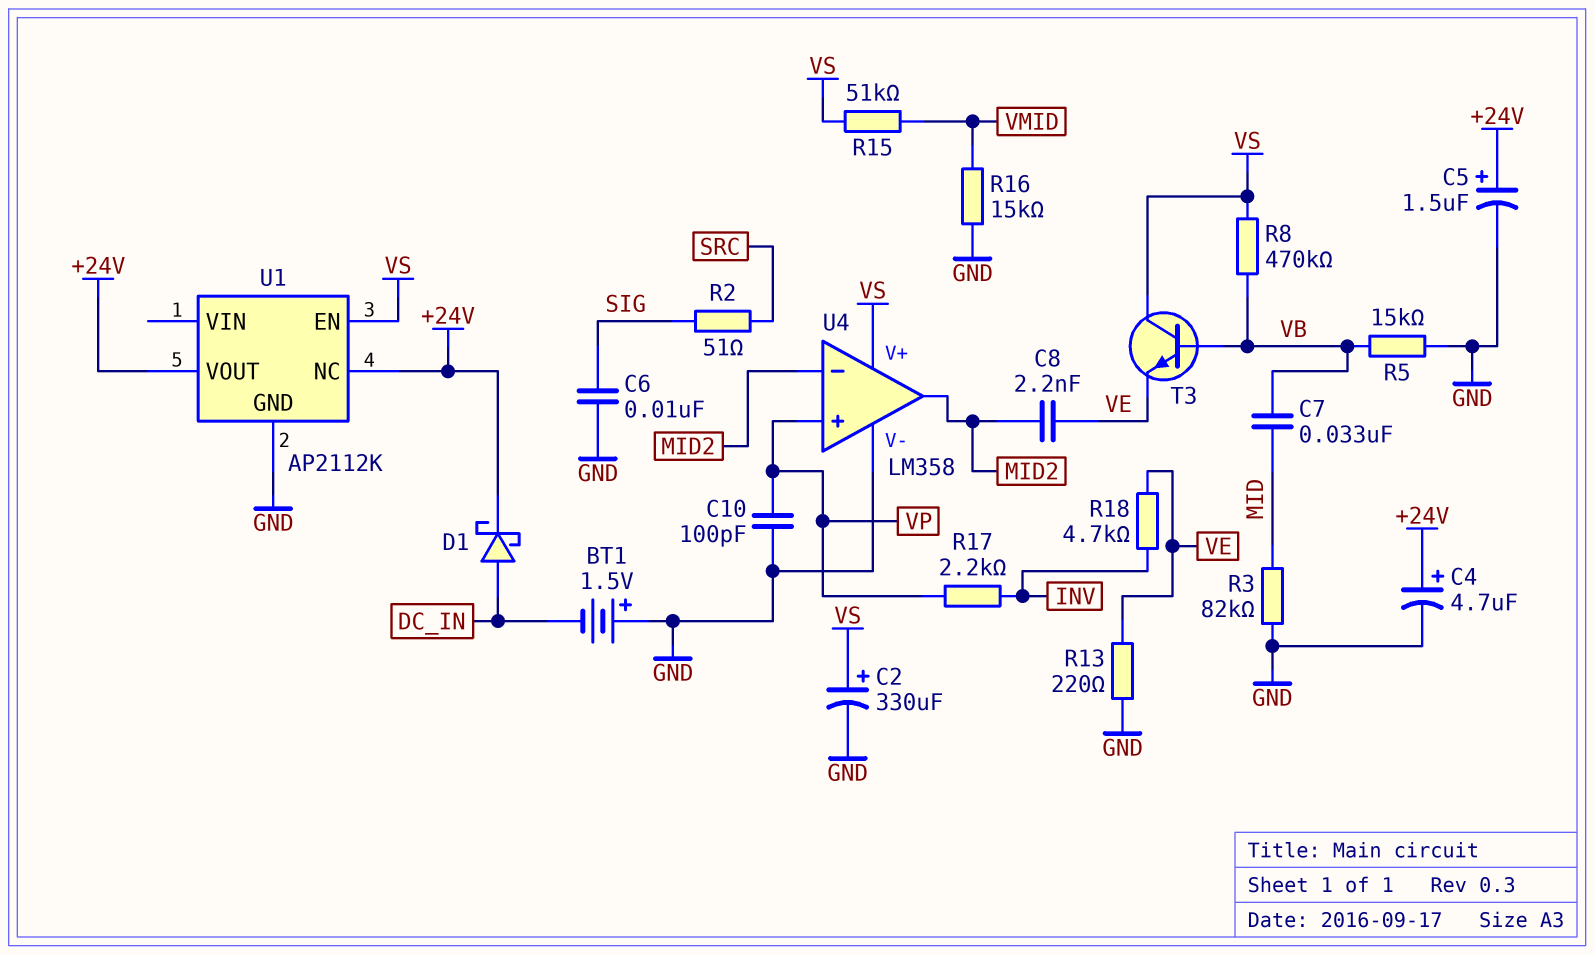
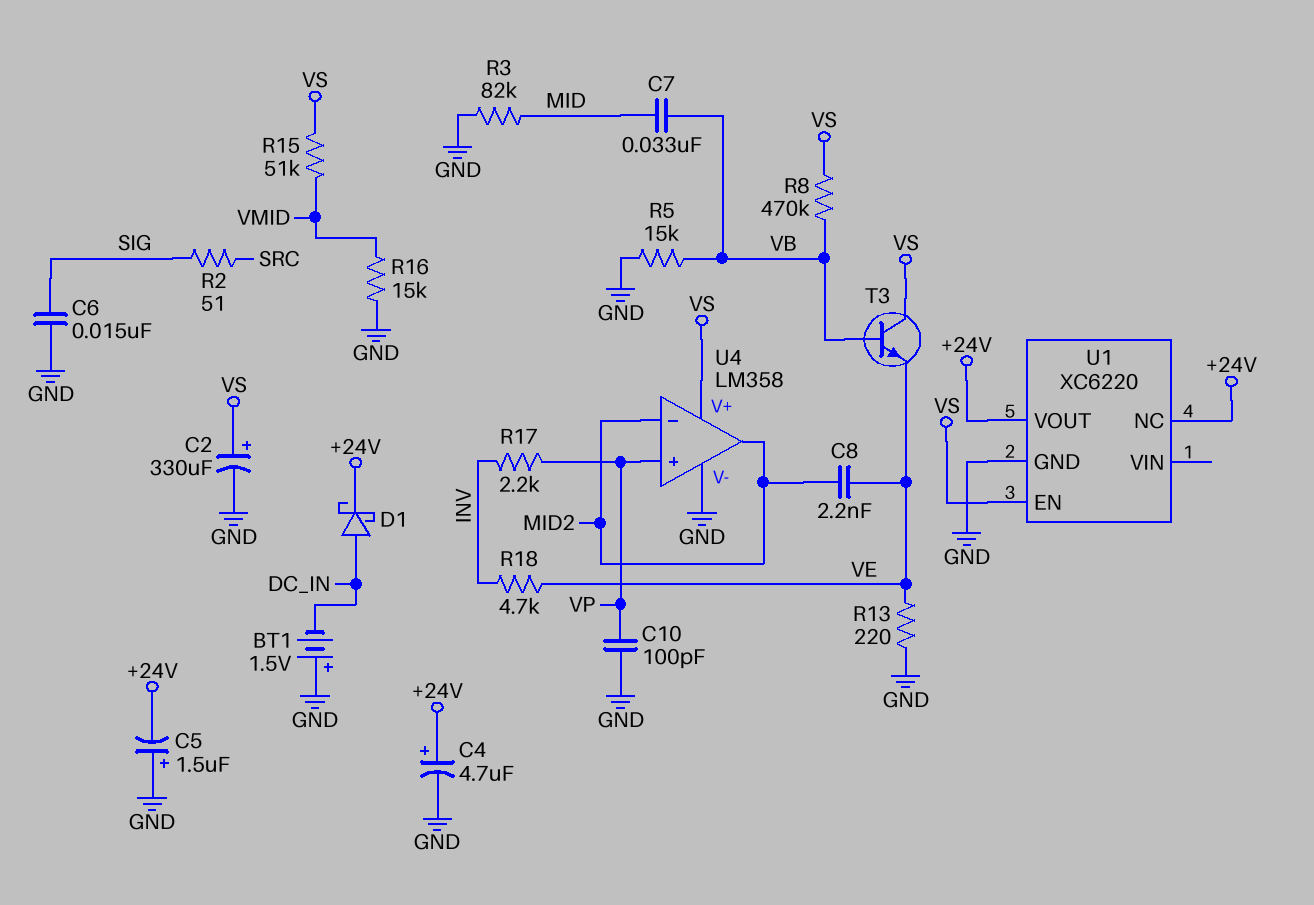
C5: 1.5uF (plus +24V, minus GND) -> 1.5uF (plus GND, minus +24V)
C6: 10nF (GND, SIG) -> 15nF (GND, SIG)
U1: AP2112K -> XC6220

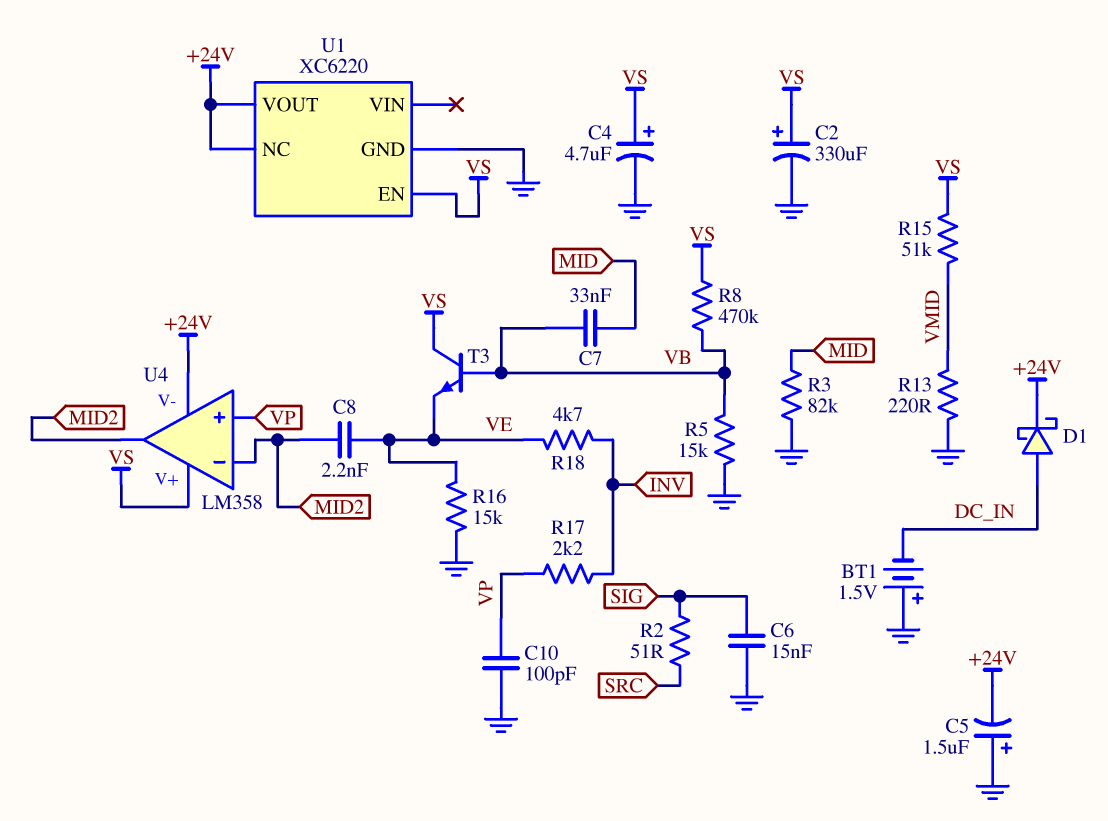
C4: 4.7uF (plus +24V, minus GND) -> 4.7uF (plus VS, minus GND)
R13: 220 (GND, VE) -> 220 (GND, VMID)
R16: 15k (GND, VMID) -> 15k (GND, VE)
U4 pin V-: GND -> +24V

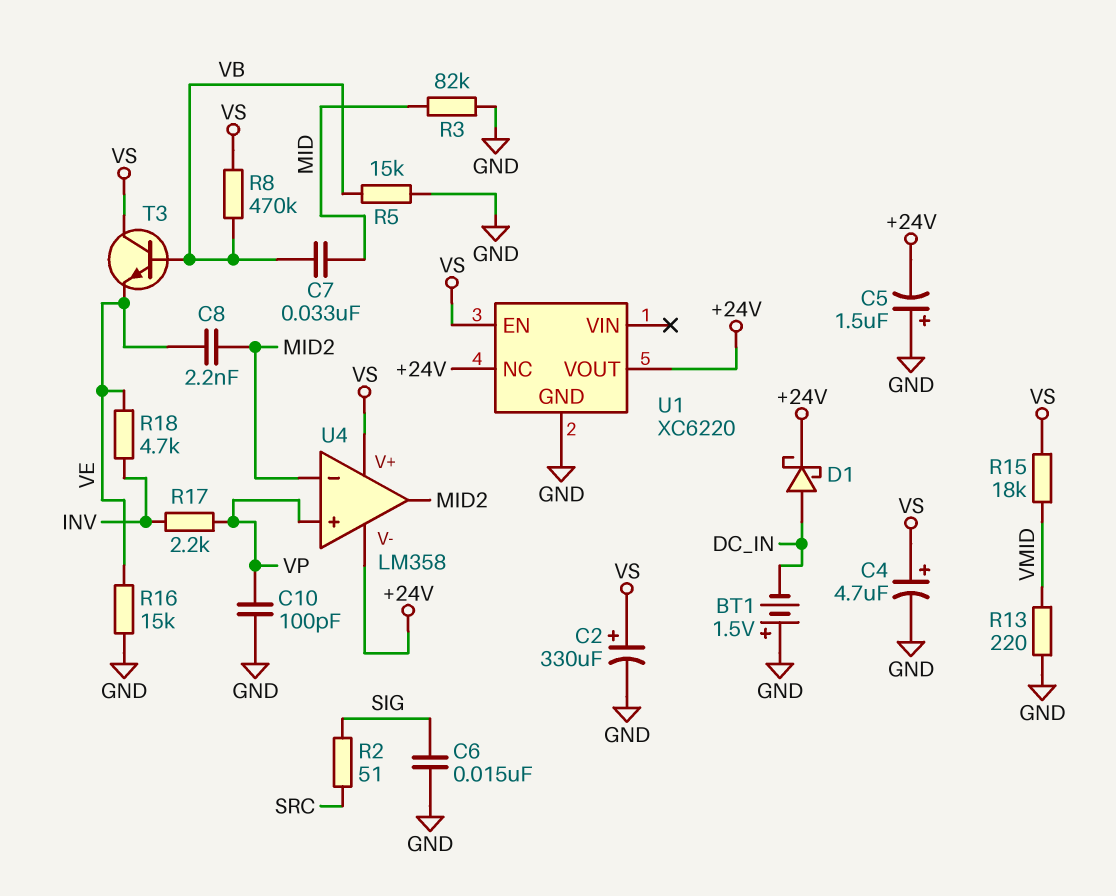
R15: 51k (VMID, VS) -> 18k (VMID, VS)

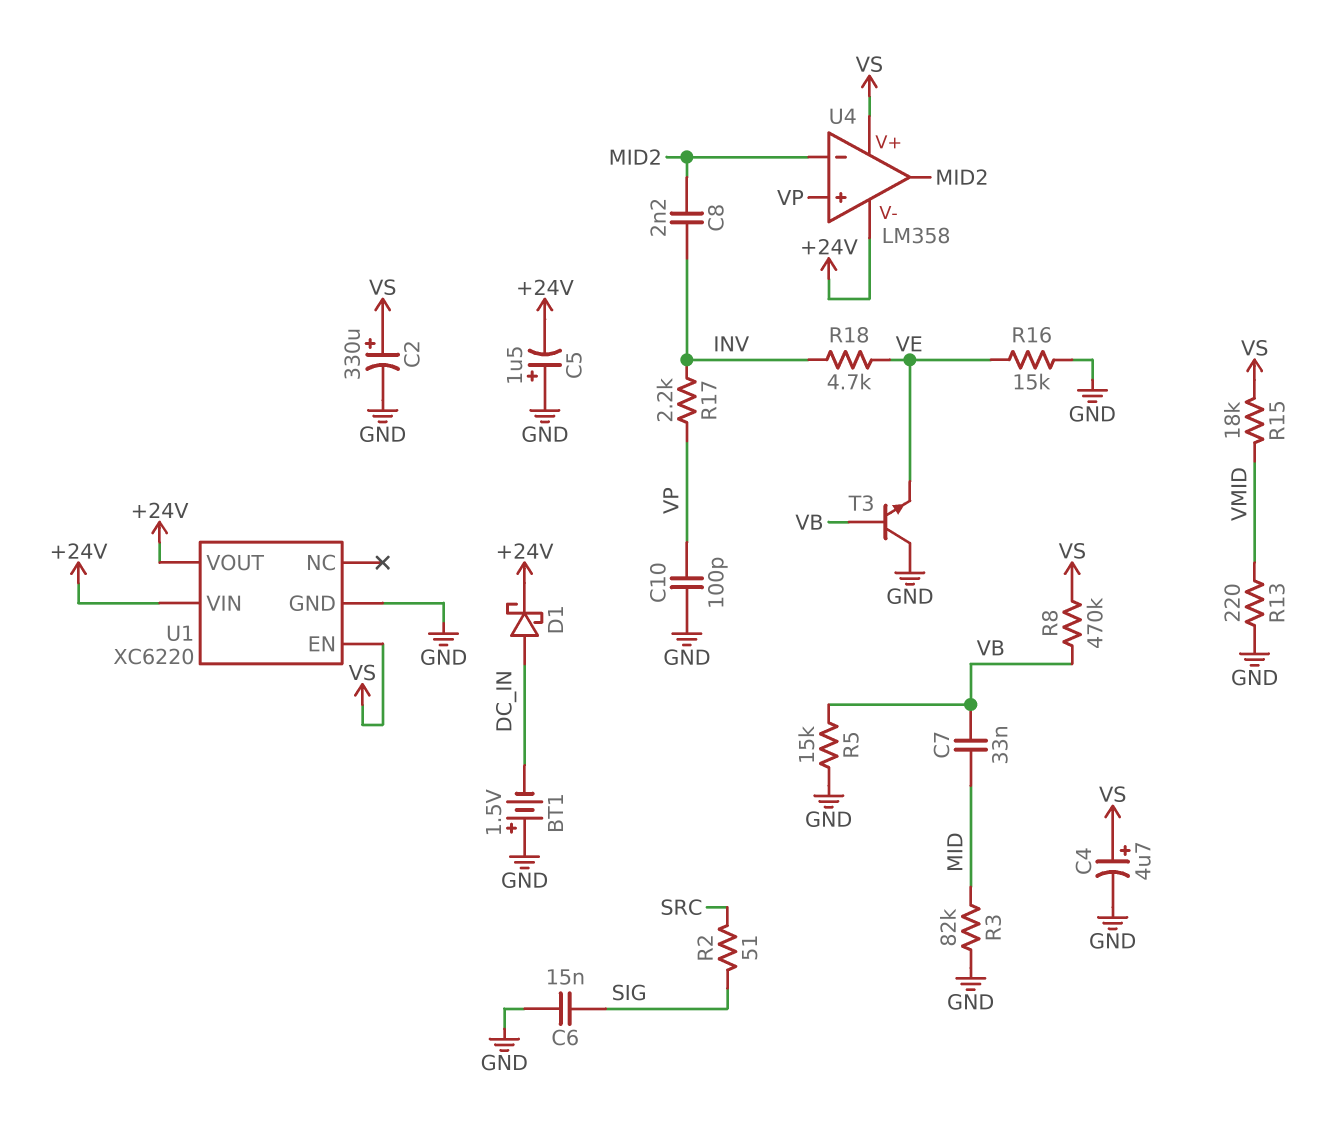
C8: 2.2nF (MID2, VE) -> 2.2nF (INV, MID2)
T3: NPN (B VB, C VS, E VE) -> NPN (B VB, C GND, E VE)
U1 pin NC: +24V -> none
U1 pin VIN: none -> +24V

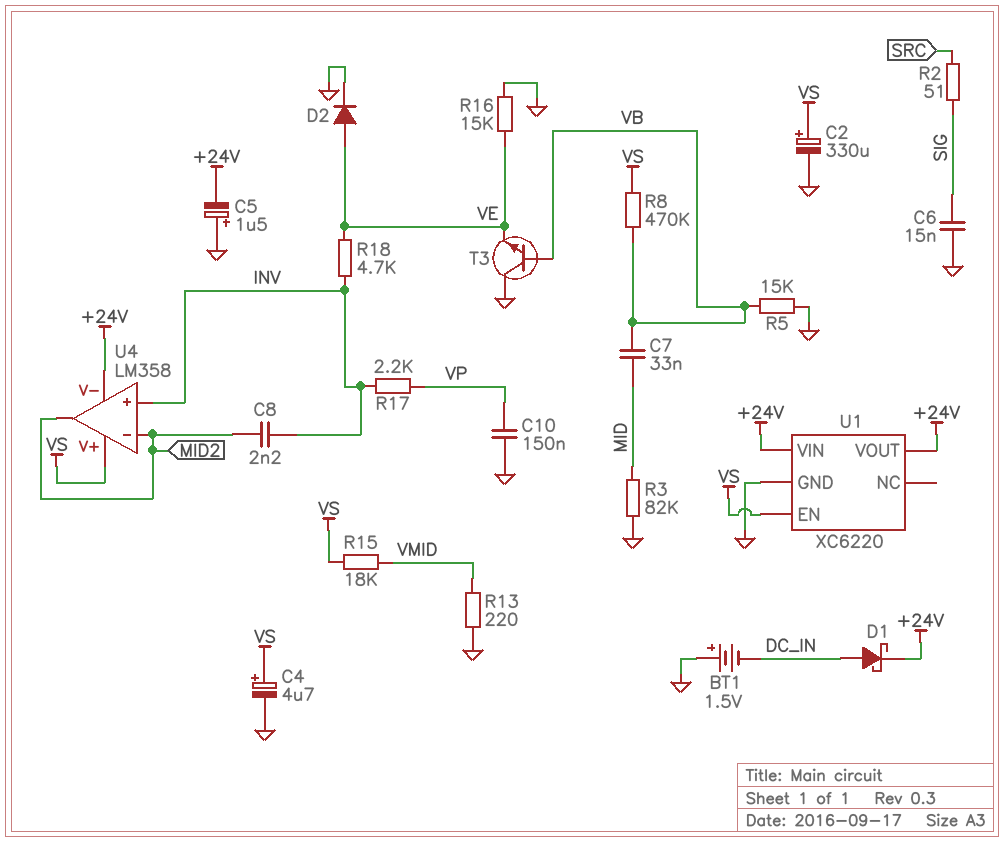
C10: 100pF (GND, VP) -> 150nF (GND, VP)
D2: none -> diode (A VE, K GND)
U4 pin in+: VP -> INV

